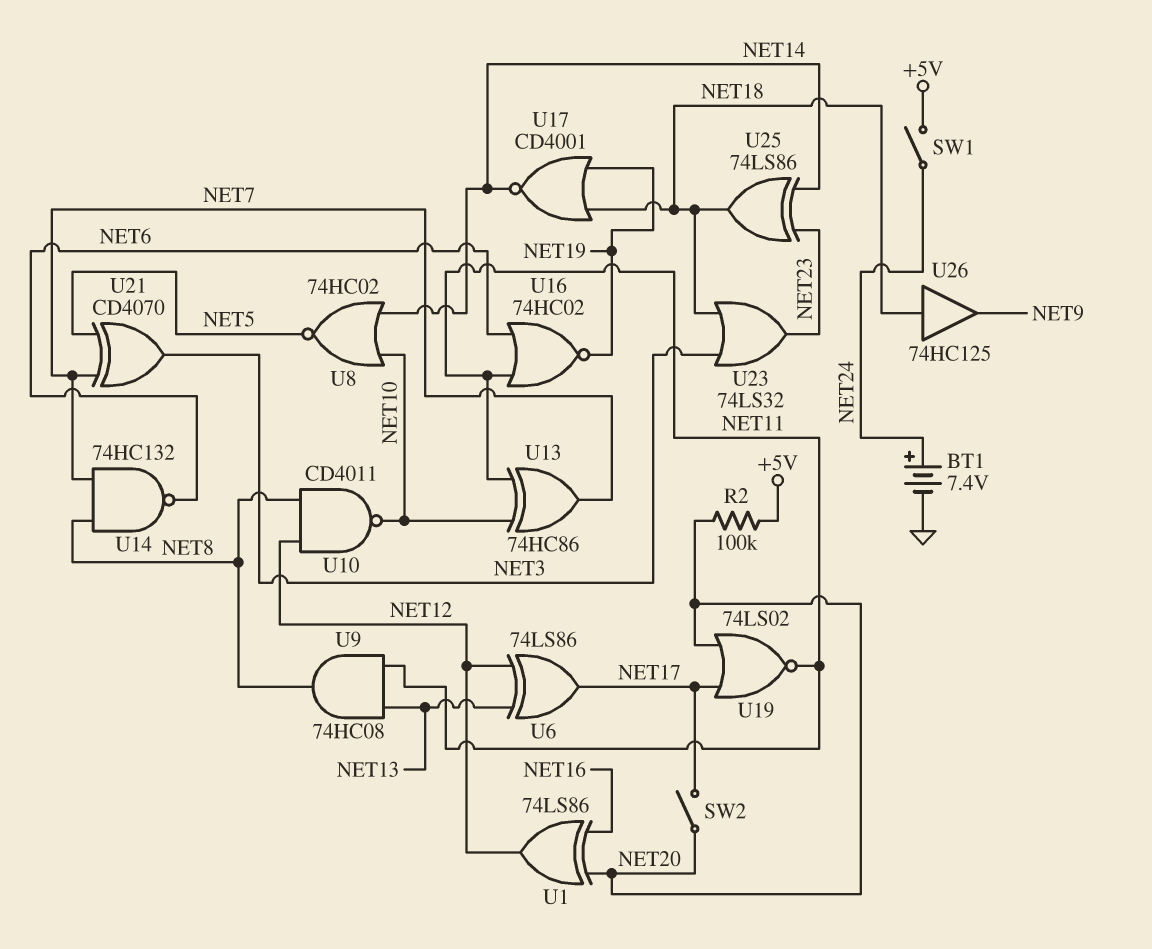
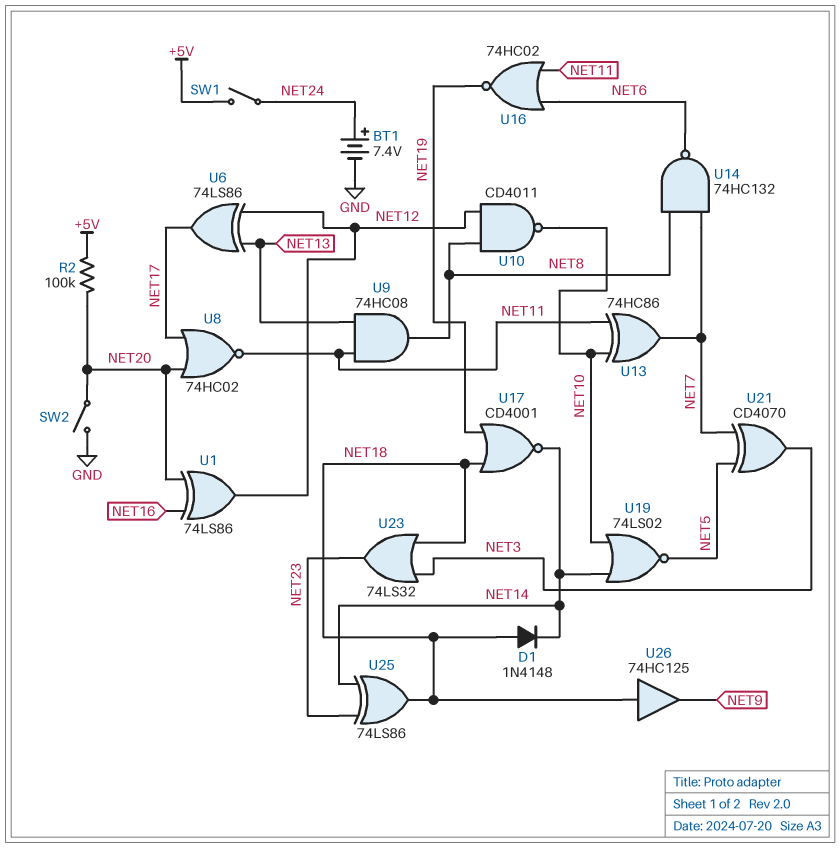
D1: none -> diode 1N4148 (A NET18, K NET14)
SW2: switch (NET17, NET20) -> switch (GND, NET20)
U8: NOR 74HC02 (in NET10, in NET14, out NET5) -> NOR 74HC02 (in NET17, in NET20, out NET11)
U19: NOR 74LS02 (in NET17, in NET20, out NET11) -> NOR 74LS02 (in NET10, in NET14, out NET5)

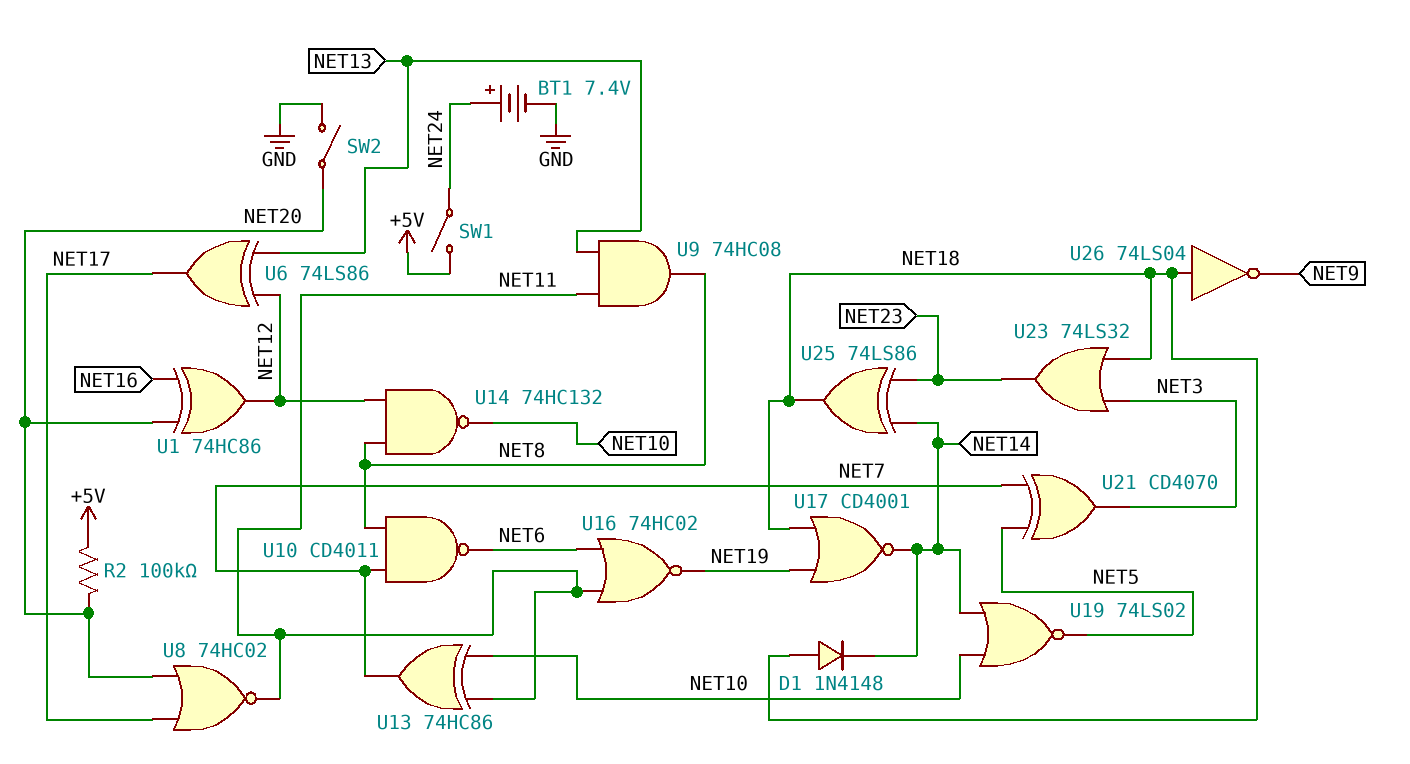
U1: XOR 74LS86 (in NET16, in NET20, out NET12) -> XOR 74HC86 (in NET16, in NET20, out NET12)
U10: NAND CD4011 (in NET8, in NET12, out NET10) -> NAND CD4011 (in NET7, in NET8, out NET6)
U14: NAND 74HC132 (in NET7, in NET8, out NET6) -> NAND 74HC132 (in NET8, in NET12, out NET10)
U26: buffer 74HC125 (in NET18, out NET9) -> NOT 74LS04 (in NET18, out NET9)

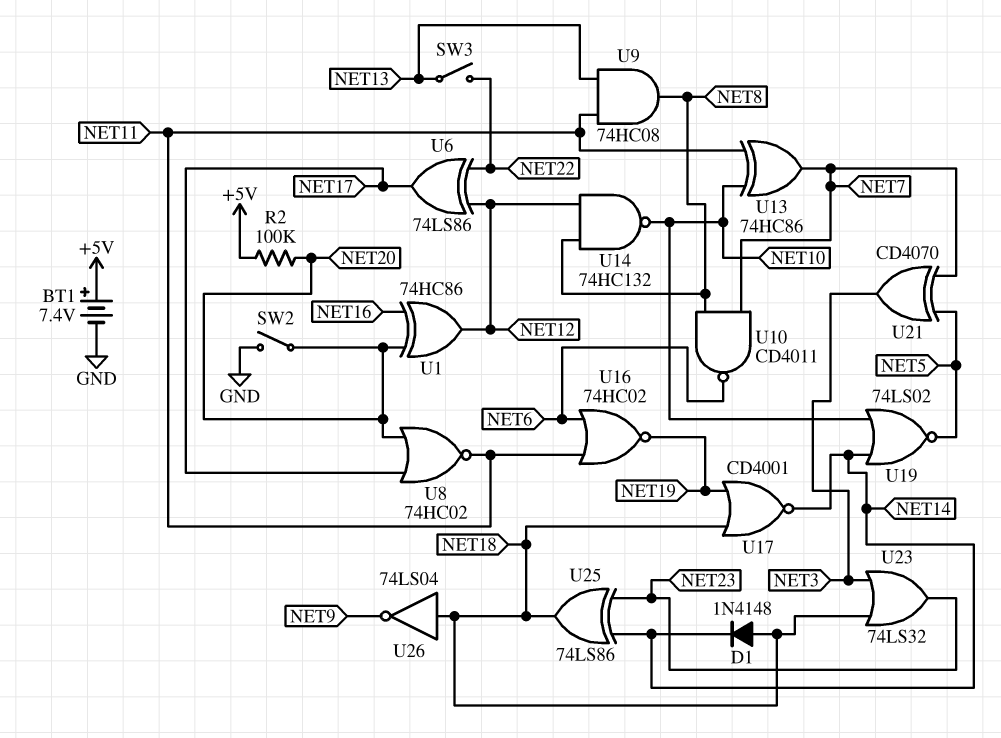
BT1: 7.4V (plus NET24, minus GND) -> 7.4V (plus +5V, minus GND)
SW1: switch (+5V, NET24) -> none
SW3: none -> switch (NET13, NET22)
U6: XOR 74LS86 (in NET12, in NET13, out NET17) -> XOR 74LS86 (in NET12, in NET22, out NET17)

